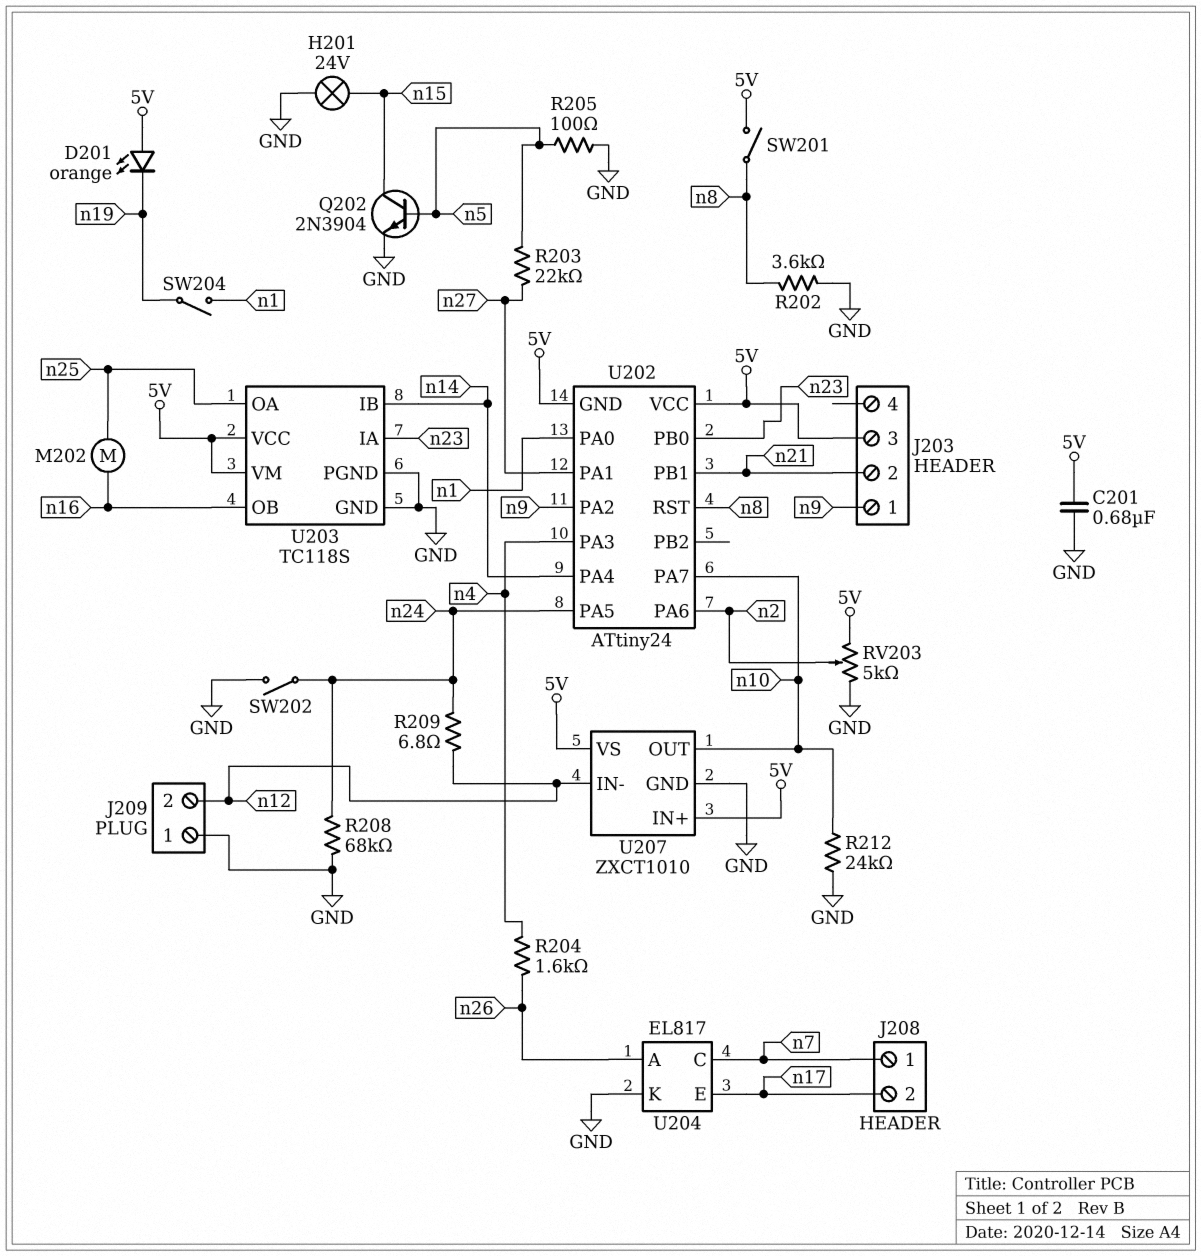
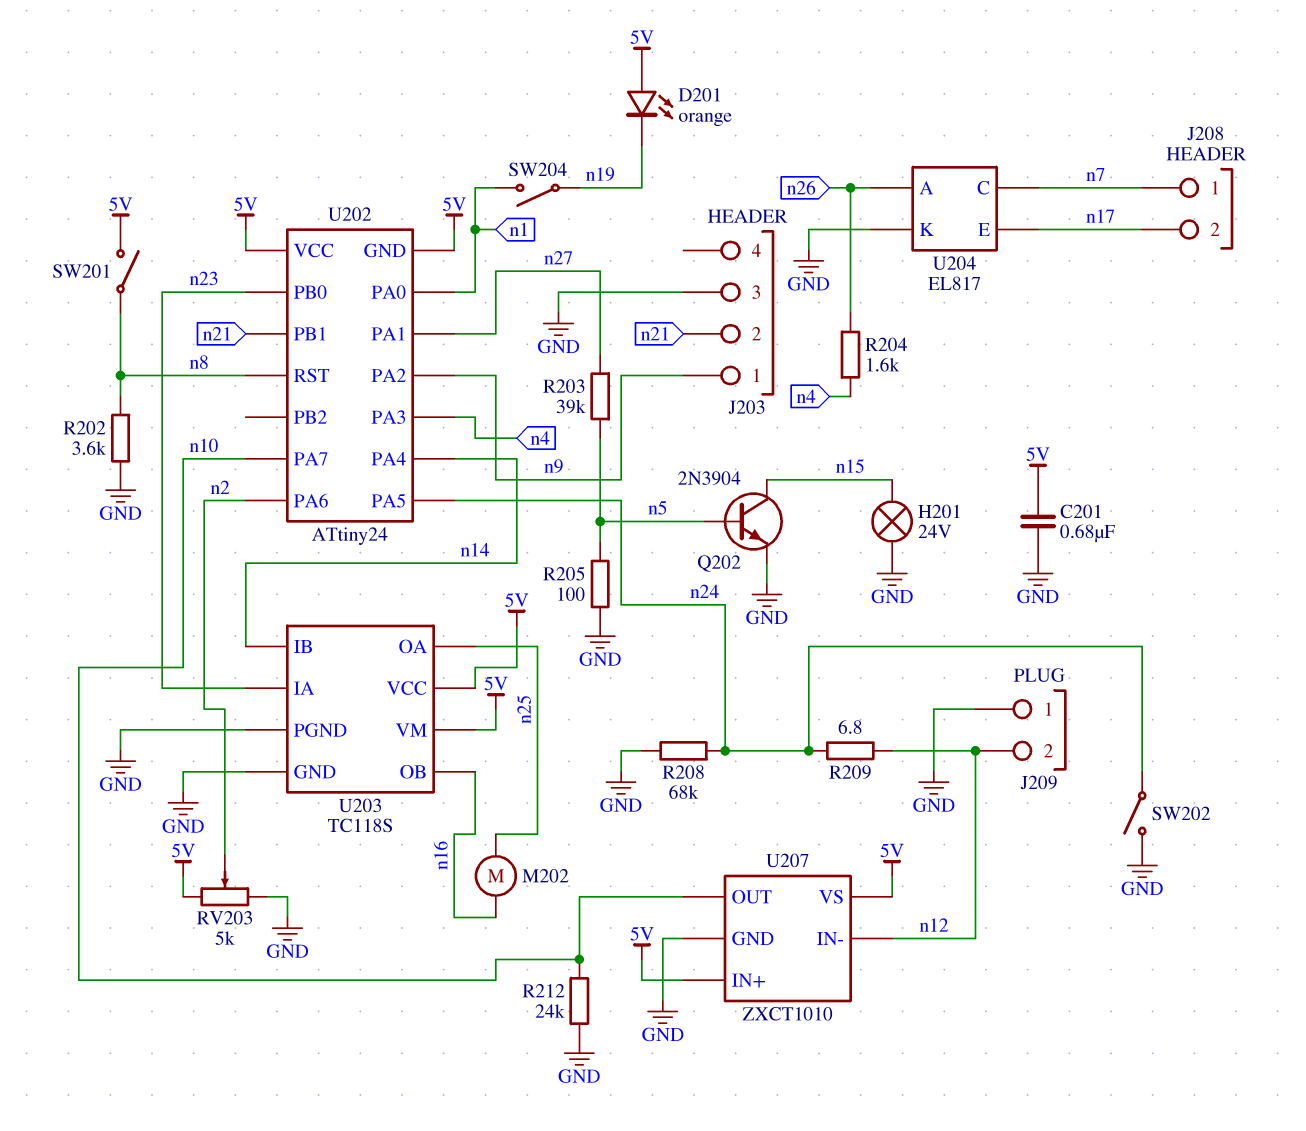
J203 pin 3: 5V -> GND
R203: 22k (n5, n27) -> 39k (n5, n27)

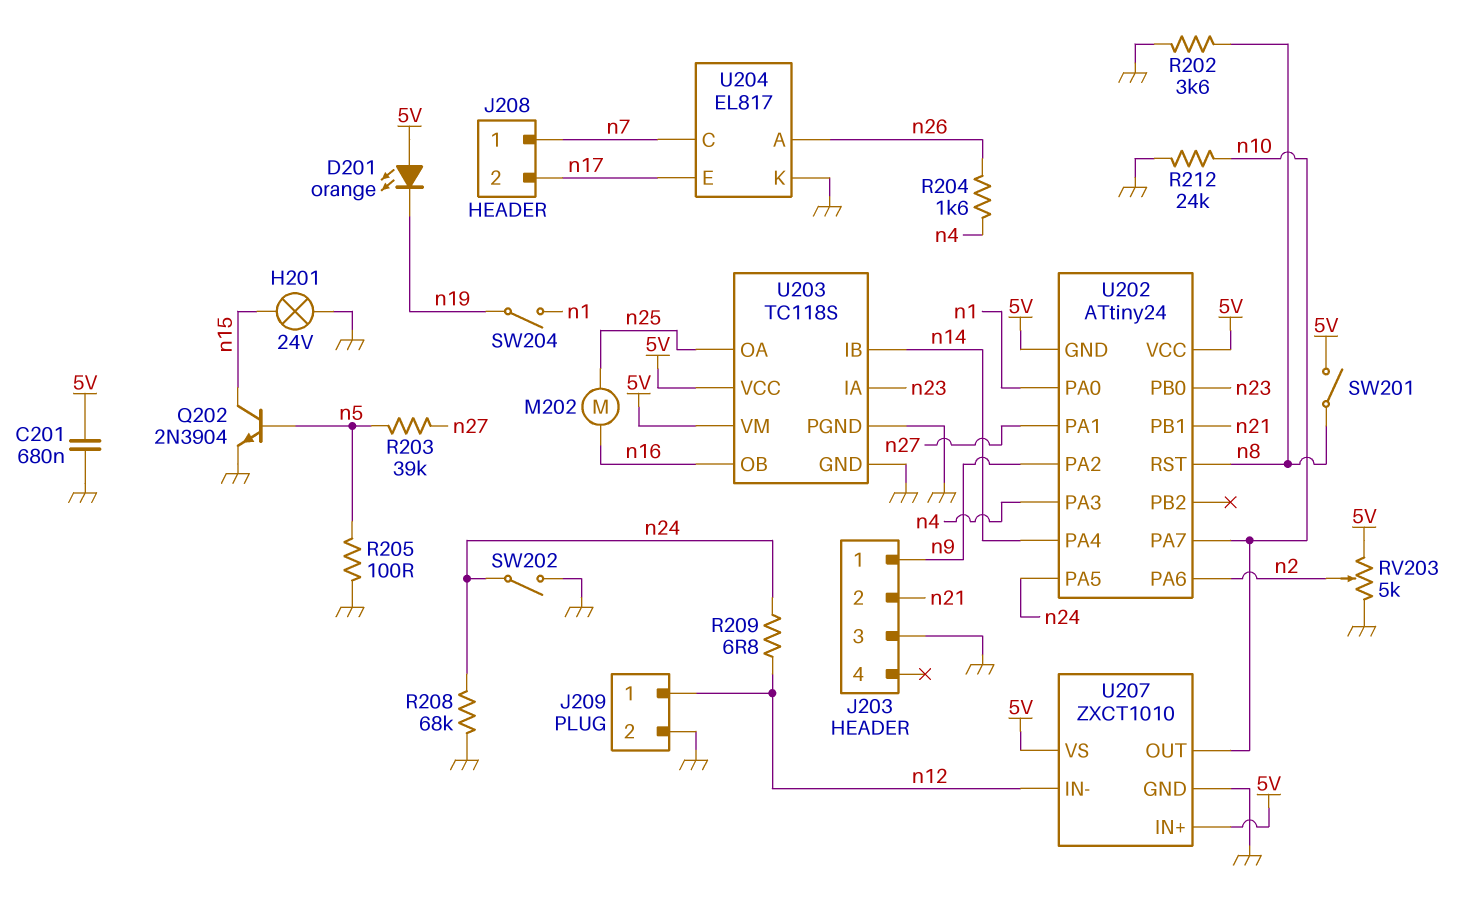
J209 pin 1: GND -> n12
J209 pin 2: n12 -> GND

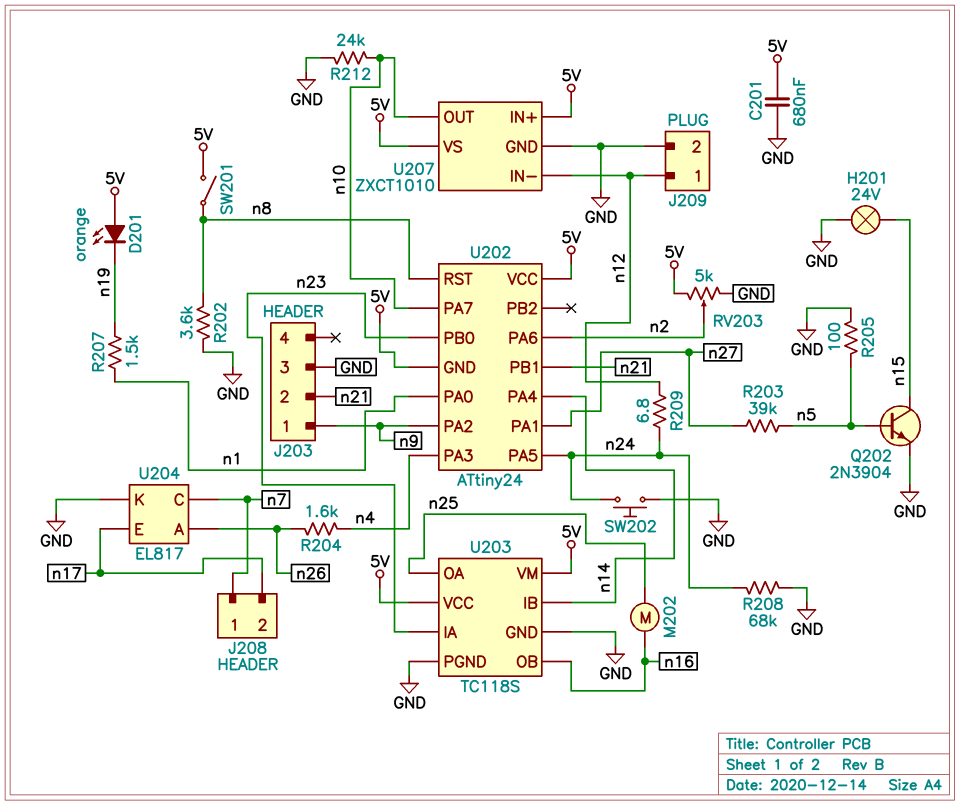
R207: none -> 1.5k (n1, n19)
SW202: switch (GND, n24) -> button (GND, n24)
SW204: switch (n1, n19) -> none

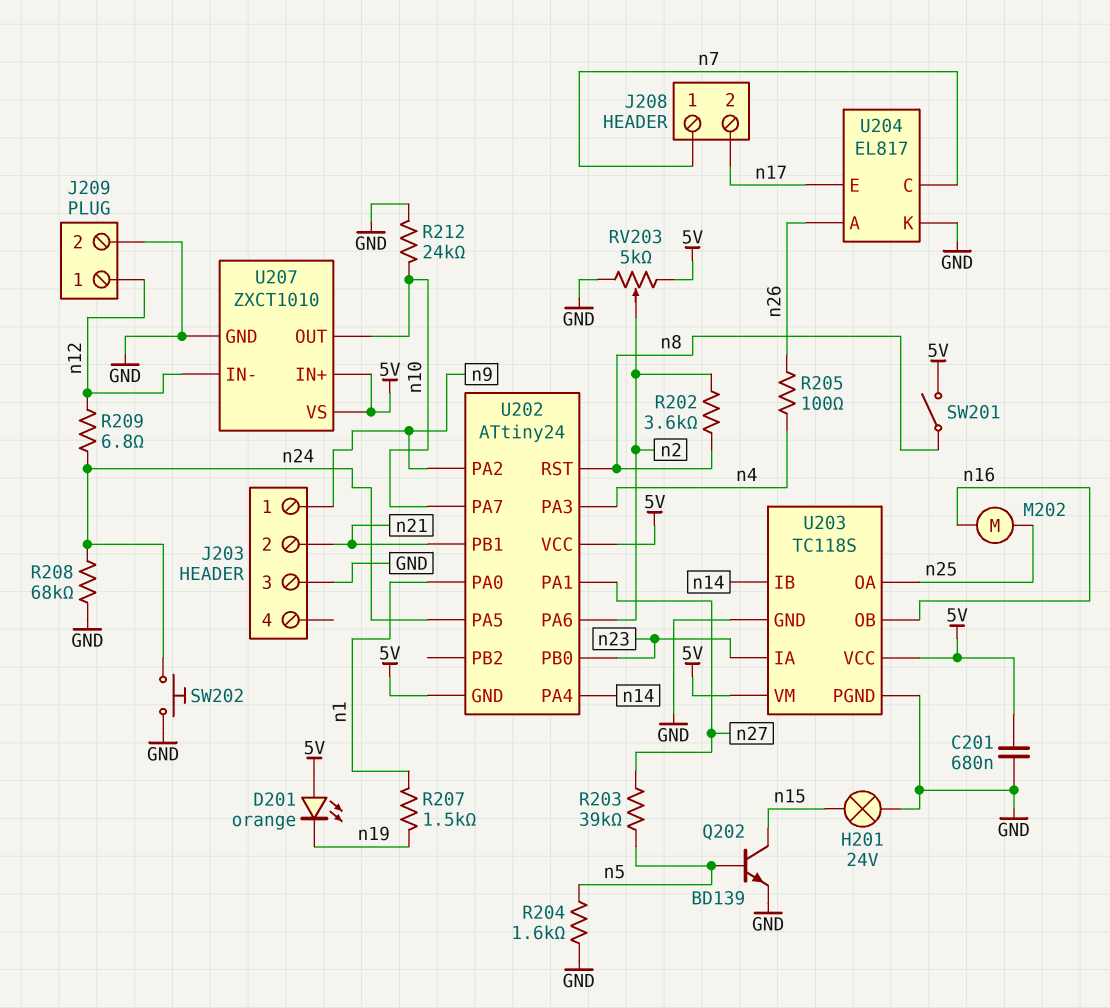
Q202: NPN 2N3904 (B n5, C n15, E GND) -> NPN BD139 (B n5, C n15, E GND)
R202: 3.6k (GND, n8) -> 3.6k (n2, n8)
R204: 1.6k (n4, n26) -> 1.6k (GND, n5)
R205: 100 (GND, n5) -> 100 (n4, n26)

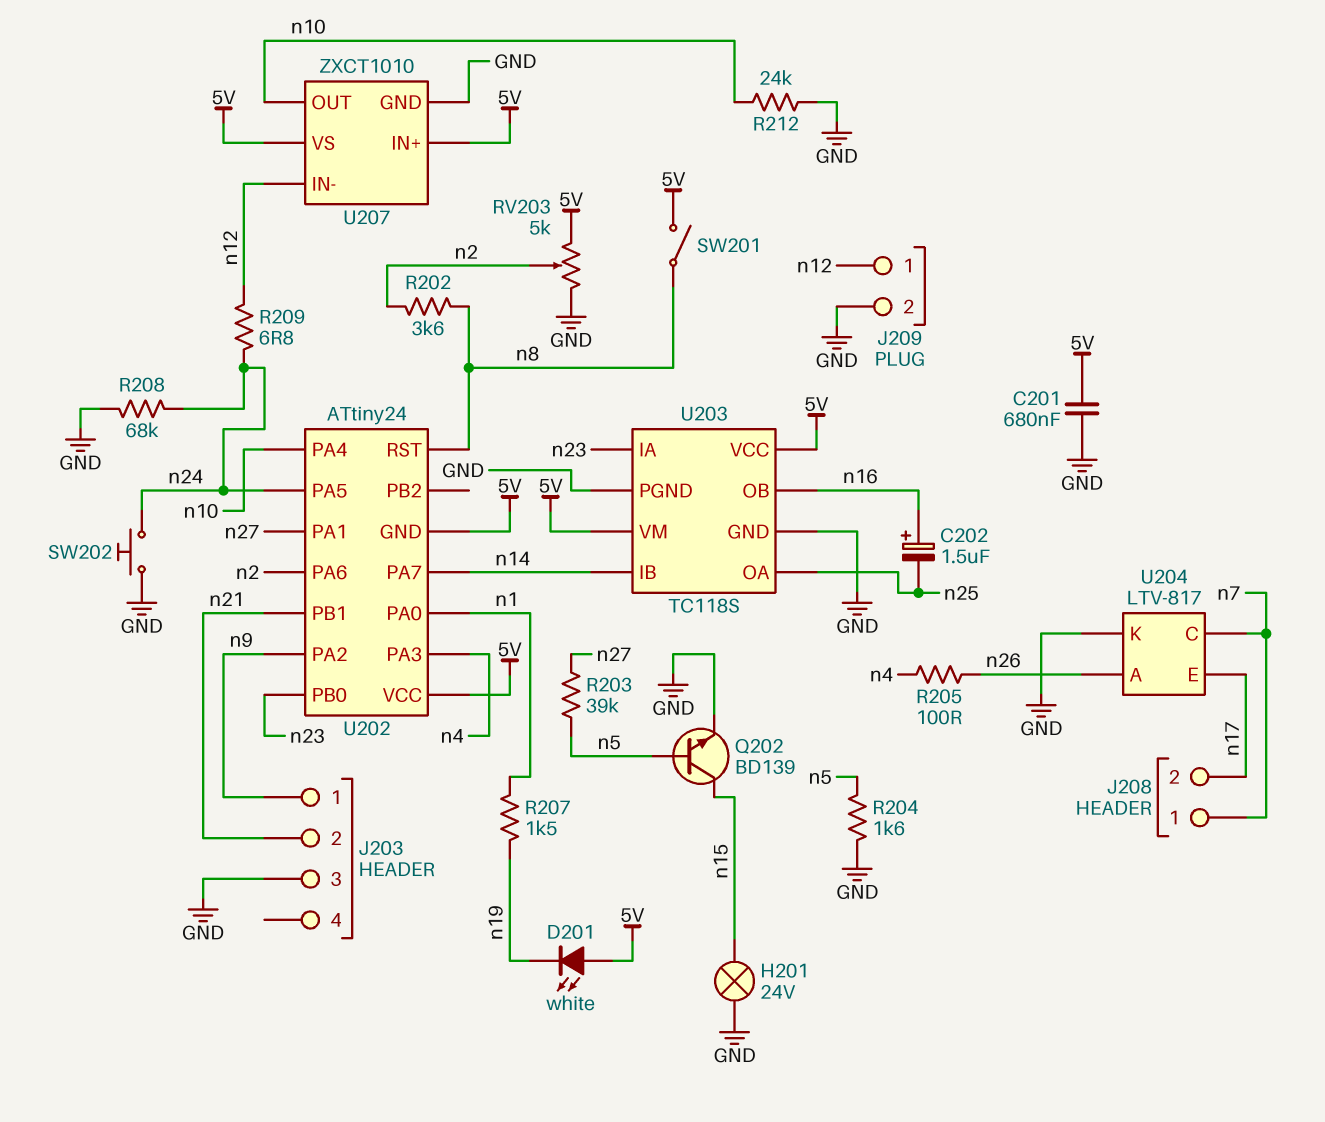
C202: none -> 1.5uF (plus n16, minus n25)
D201: LED orange (A 5V, K n19) -> LED white (A 5V, K n19)
M202: motor (n16, n25) -> none
U202 pin PA4: n14 -> n10
U202 pin PA7: n10 -> n14
U204: EL817 -> LTV-817

